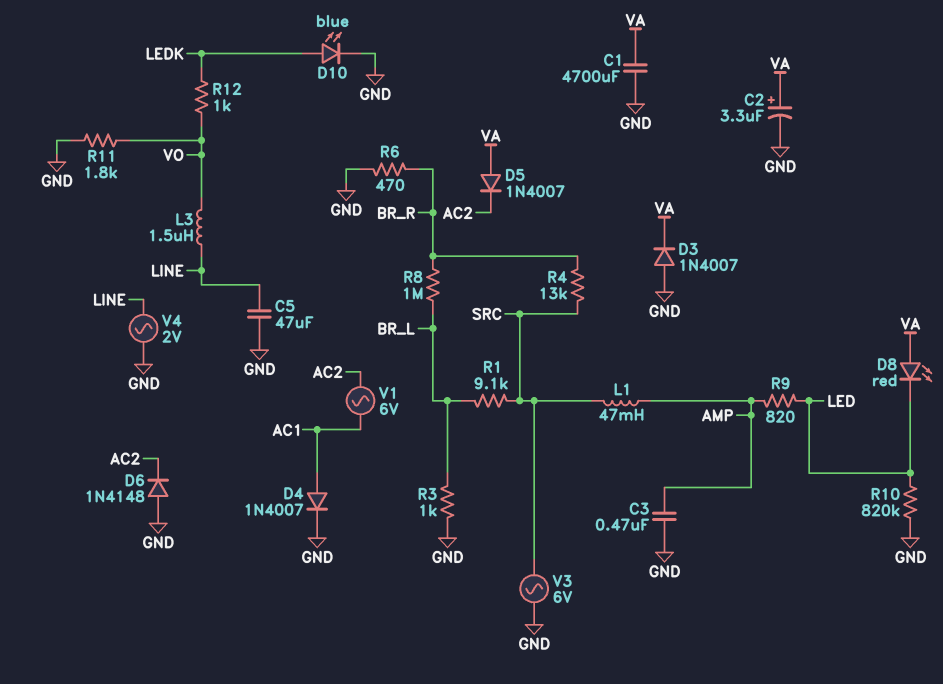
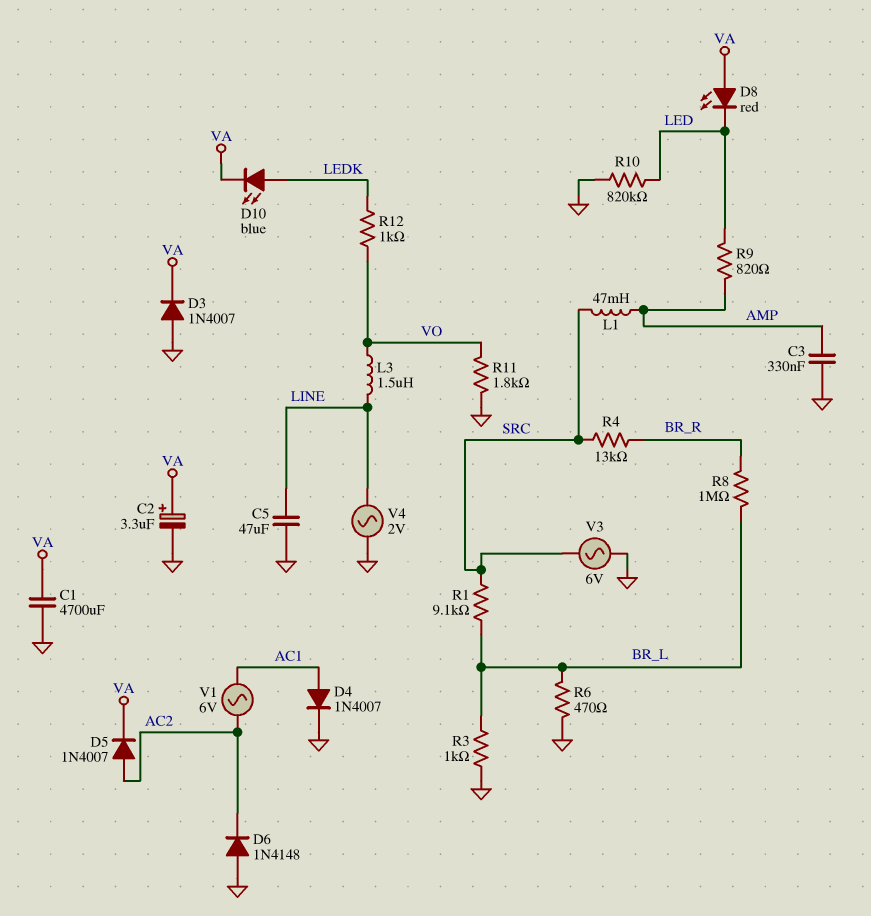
C3: 470nF (AMP, GND) -> 330nF (AMP, GND)
D5: diode 1N4007 (A VA, K AC2) -> diode 1N4007 (A AC2, K VA)
D10: LED blue (A LEDK, K GND) -> LED blue (A LEDK, K VA)
R6: 470 (BR_R, GND) -> 470 (BR_L, GND)

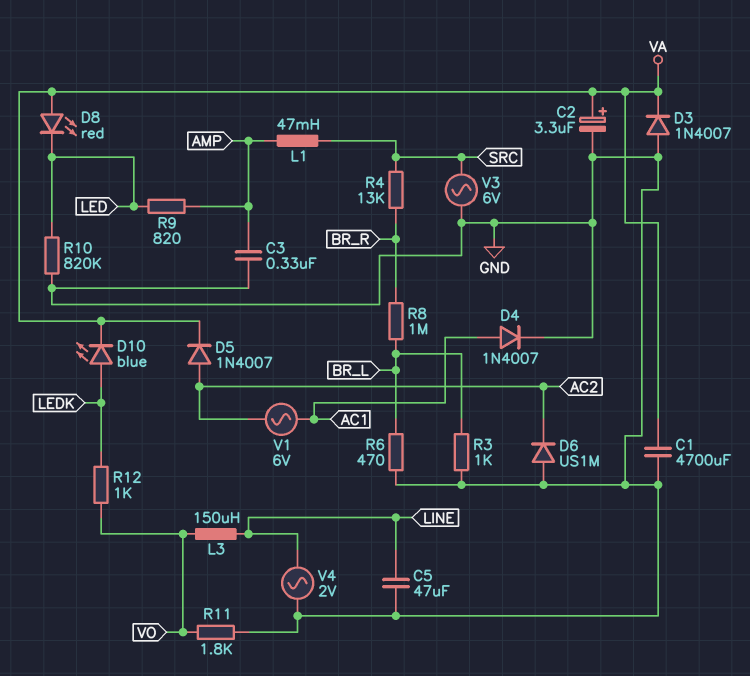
D6: diode 1N4148 (A GND, K AC2) -> diode US1M (A GND, K AC2)
L3: 1.5uH (LINE, VO) -> 150uH (LINE, VO)
R1: 9.1k (BR_L, SRC) -> none

